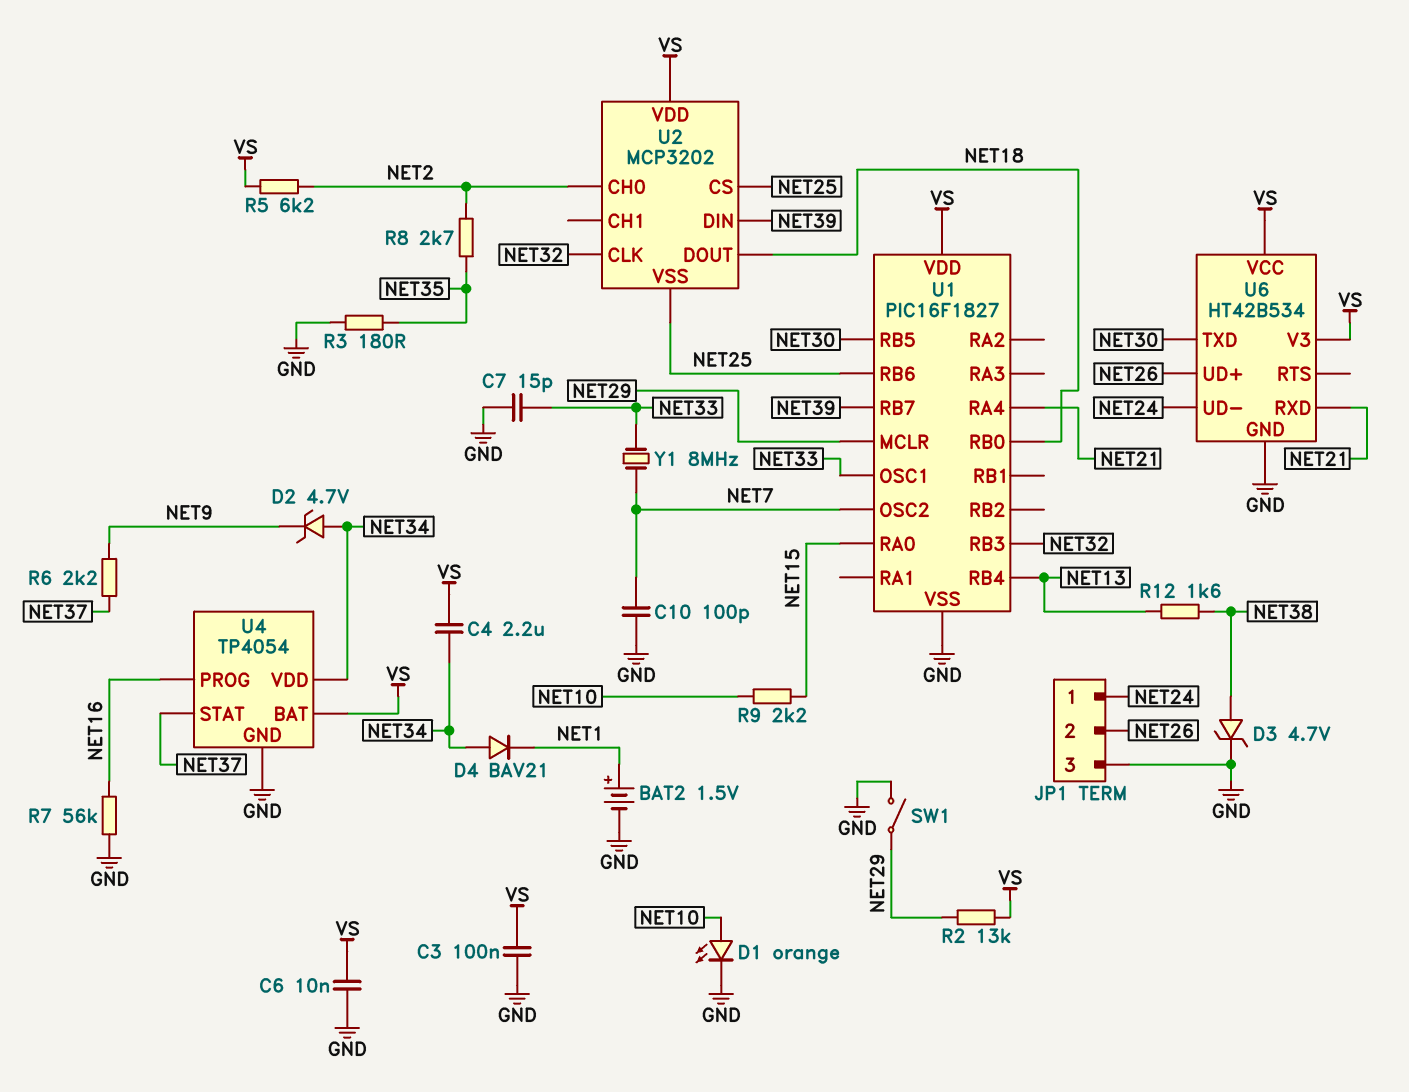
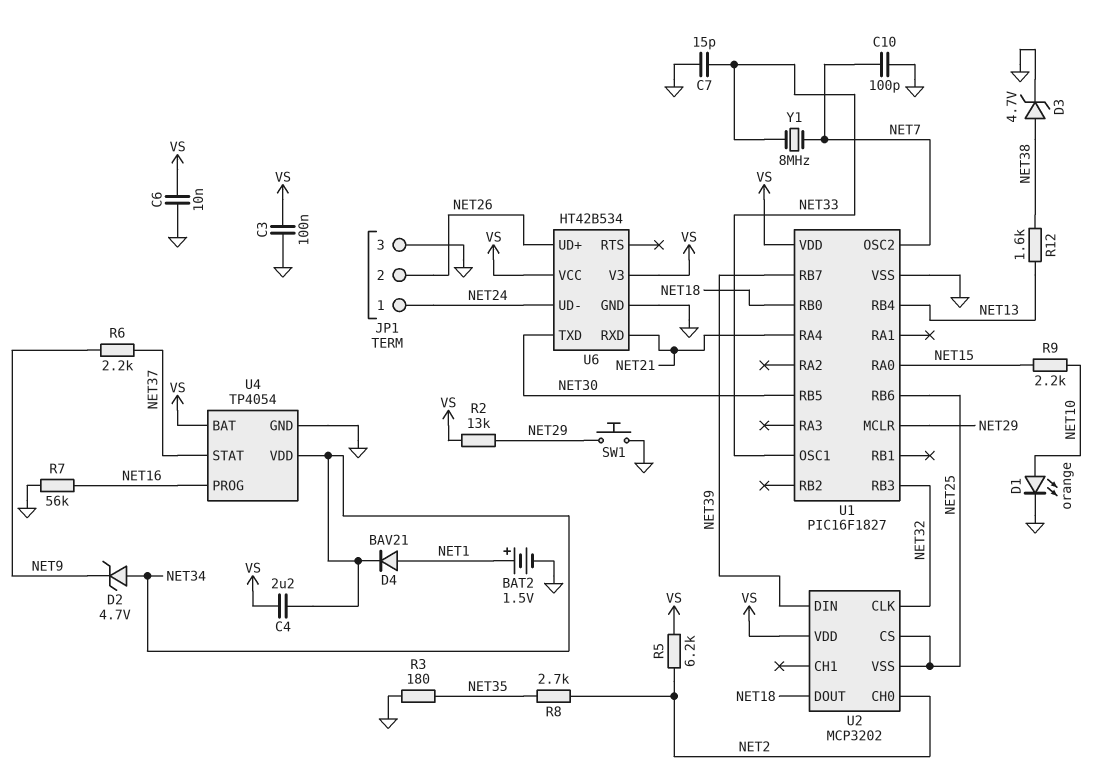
D4: diode BAV21 (A NET34, K NET1) -> diode BAV21 (A NET1, K NET34)
SW1: switch (GND, NET29) -> button (GND, NET29)

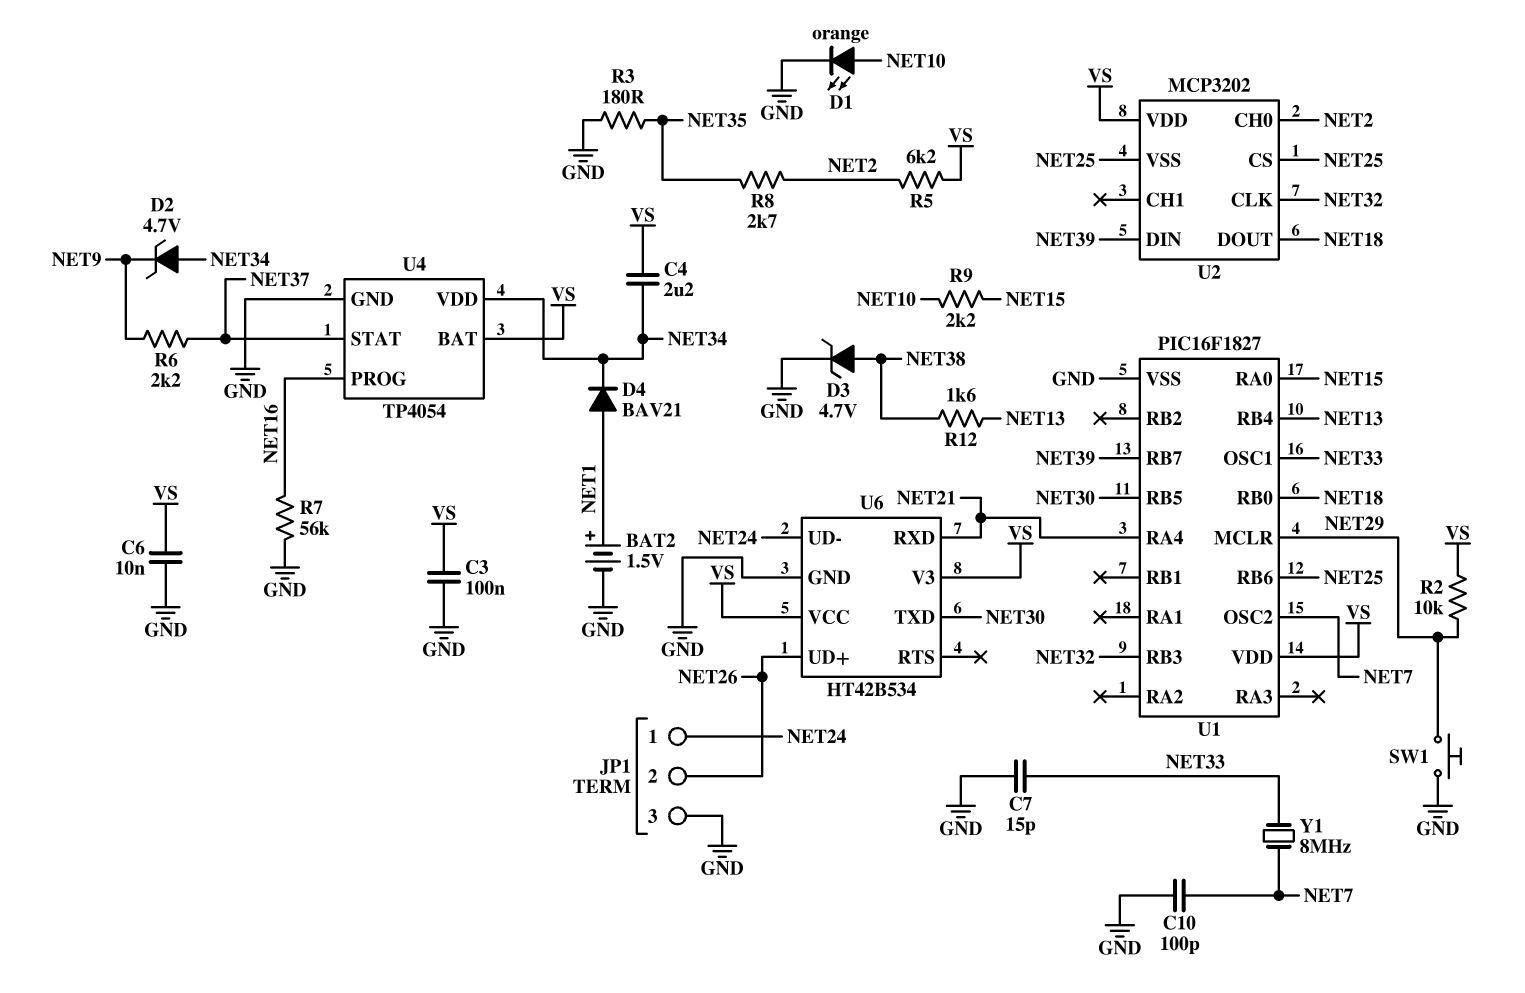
R2: 13k (NET29, VS) -> 10k (NET29, VS)

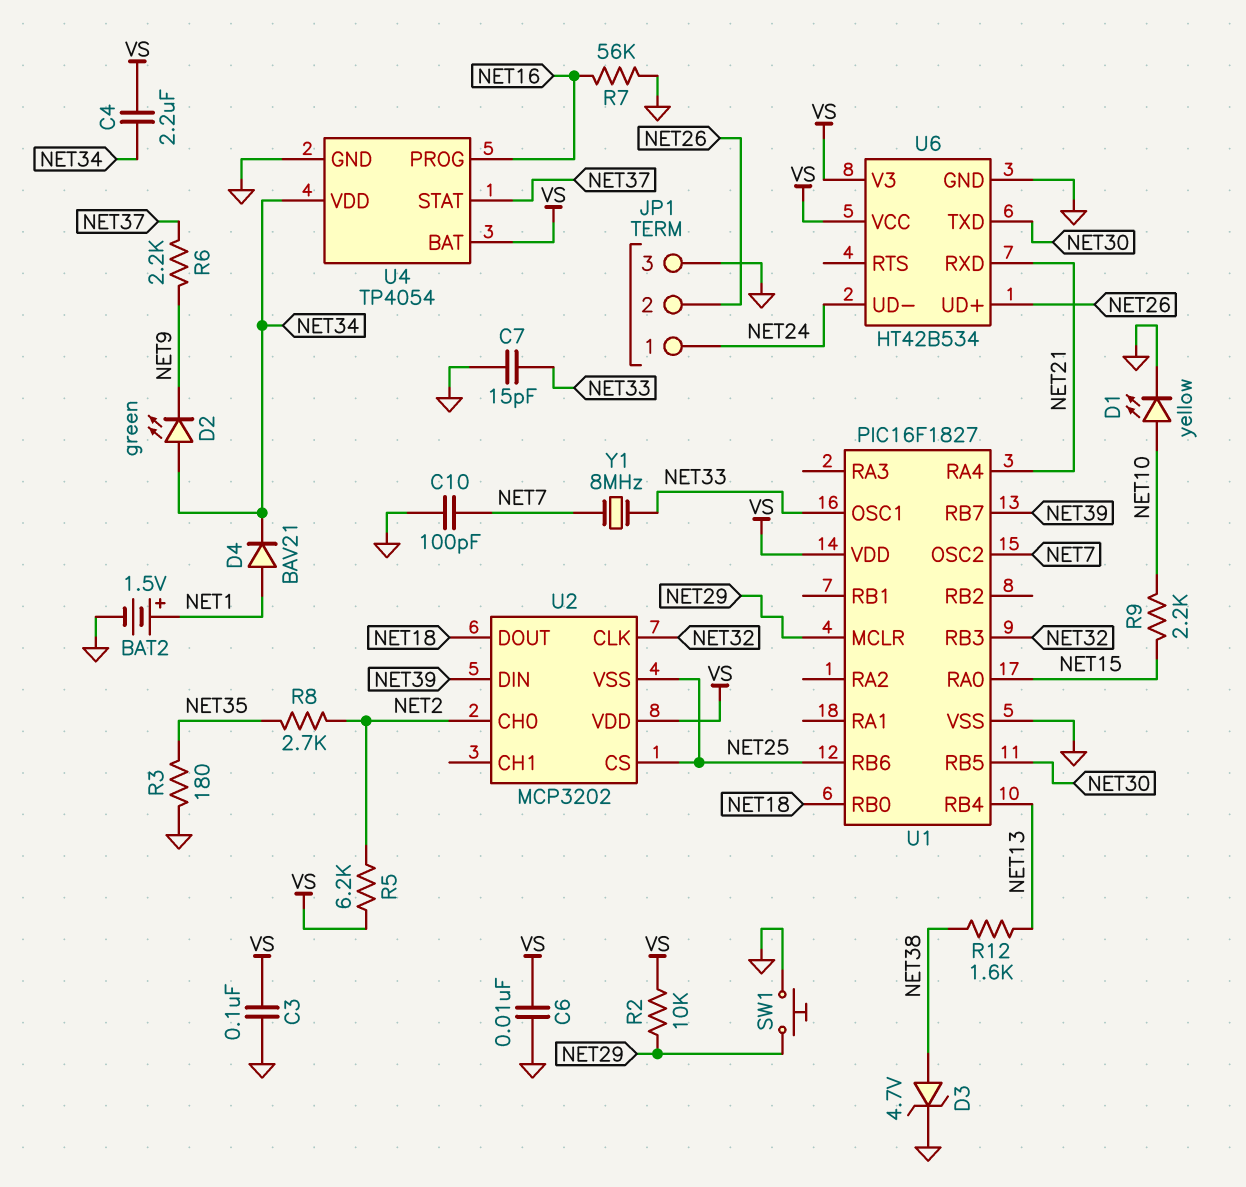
D1: LED orange (A NET10, K GND) -> LED yellow (A NET10, K GND)
D2: zener 4.7V (A NET34, K NET9) -> LED green (A NET34, K NET9)

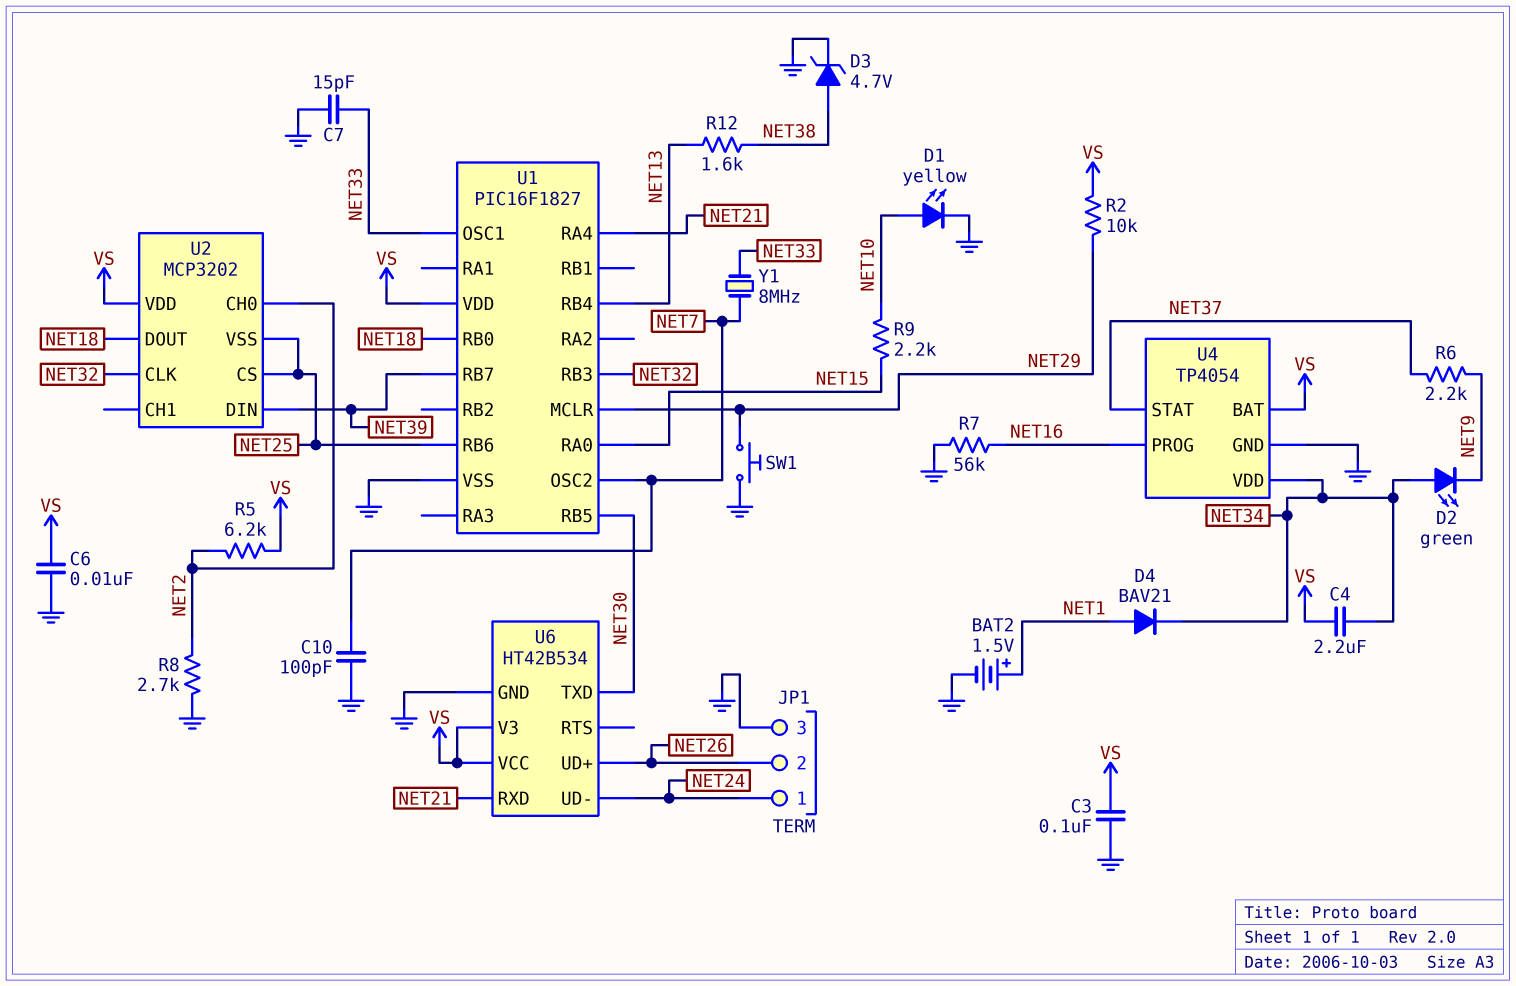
R3: 180 (GND, NET35) -> none
R8: 2.7k (NET2, NET35) -> 2.7k (GND, NET2)

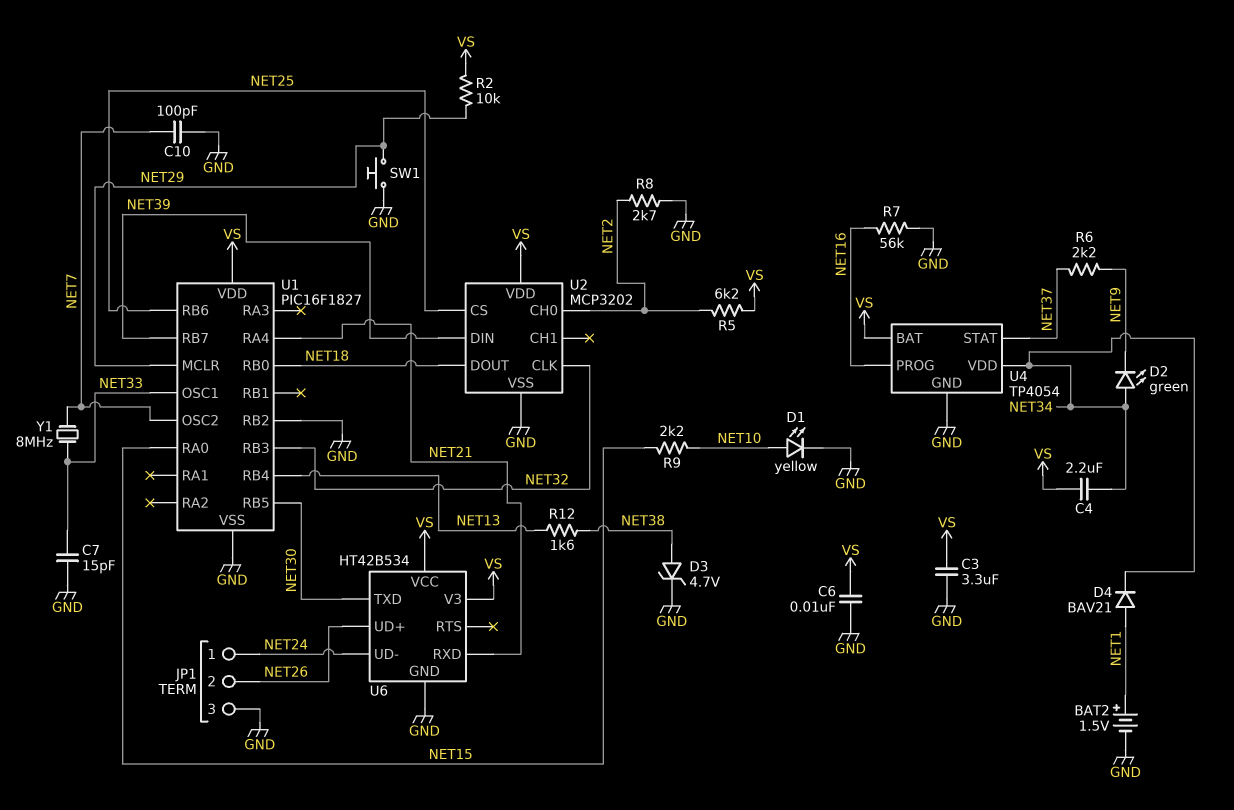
C3: 100nF (GND, VS) -> 3.3uF (GND, VS)
U1 pin RB2: none -> GND
U2 pin VSS: NET25 -> GND

